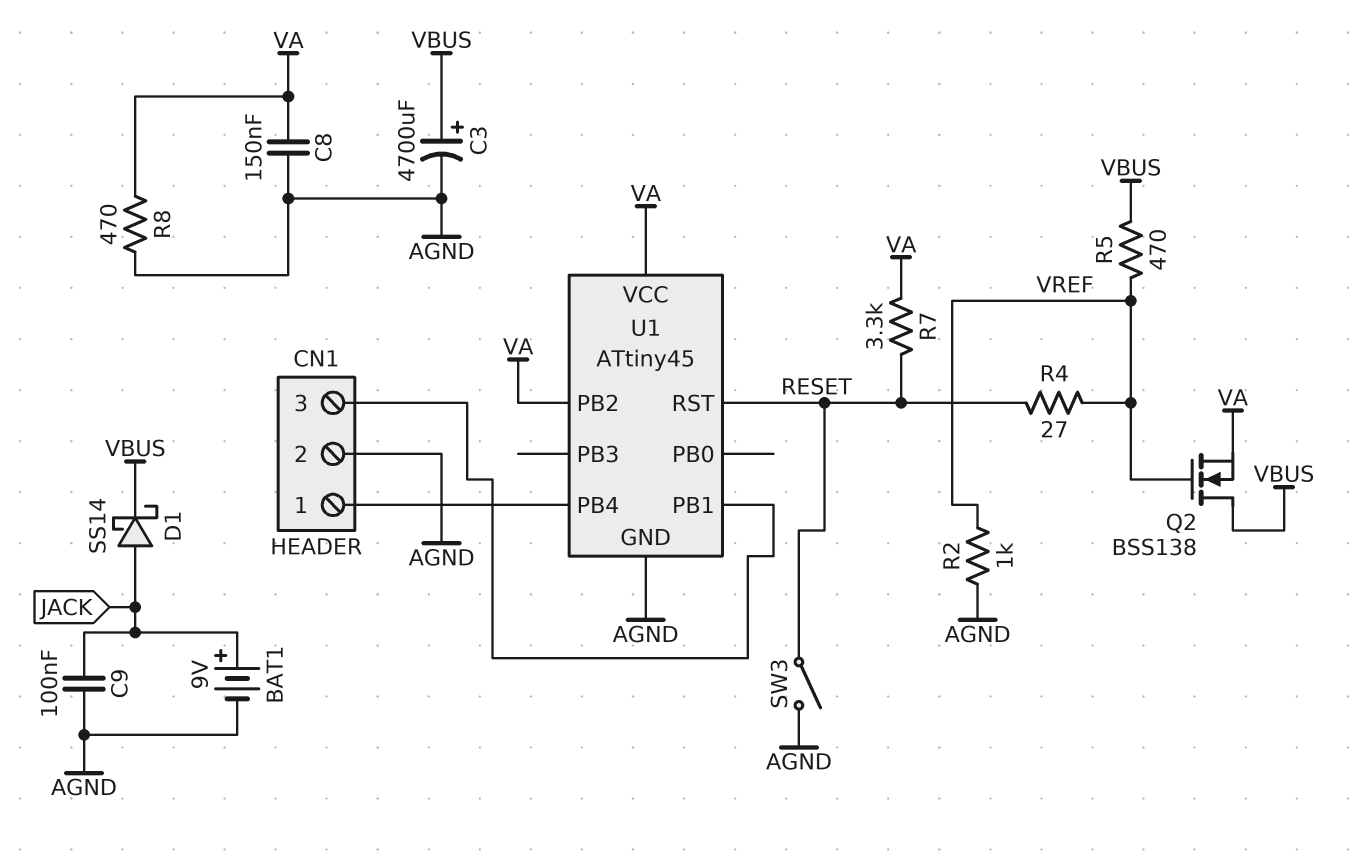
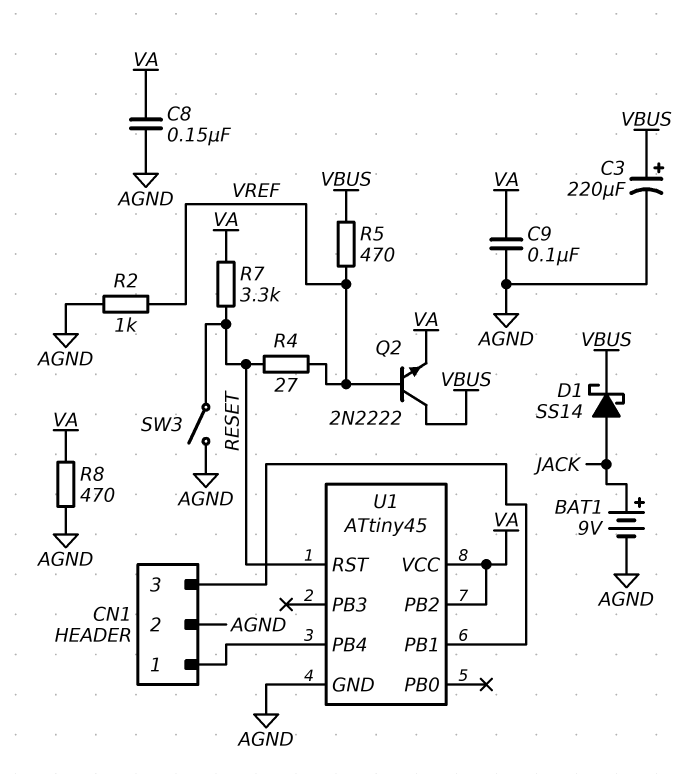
C3: 4700uF (plus VBUS, minus AGND) -> 220uF (plus VBUS, minus AGND)
C9: 100nF (AGND, JACK) -> 100nF (AGND, VA)
Q2: NMOS BSS138 (G VREF, D VBUS, S VA) -> NPN 2N2222 (B VREF, C VBUS, E VA)

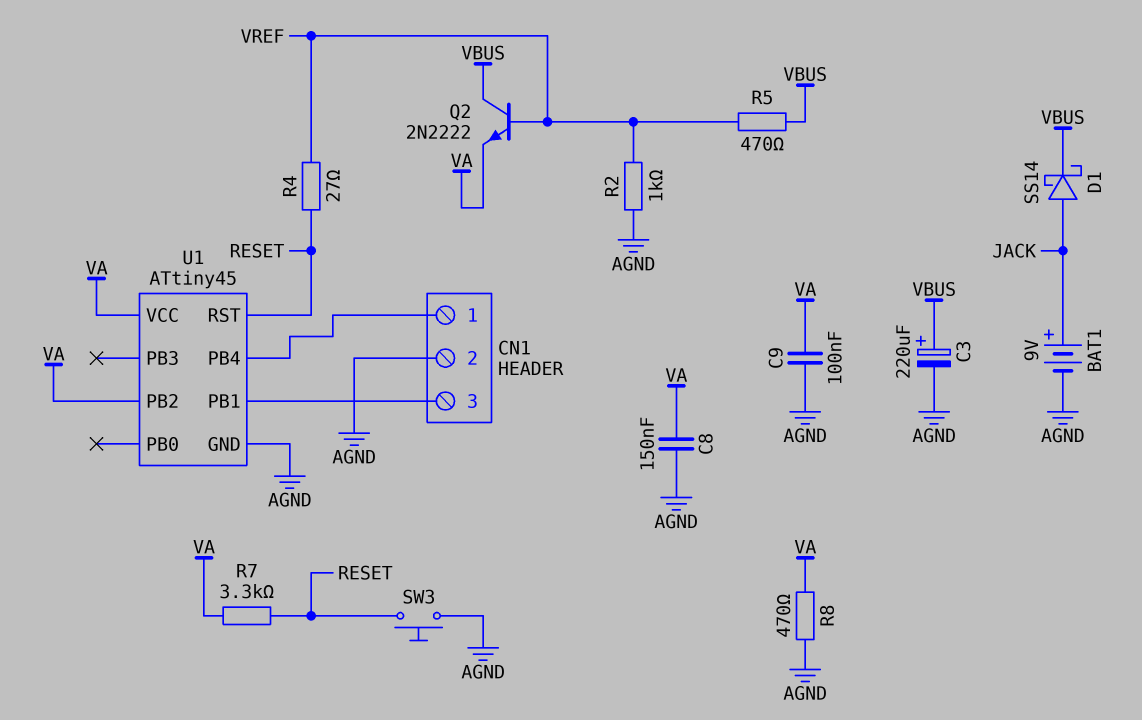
SW3: switch (AGND, RESET) -> button (AGND, RESET)

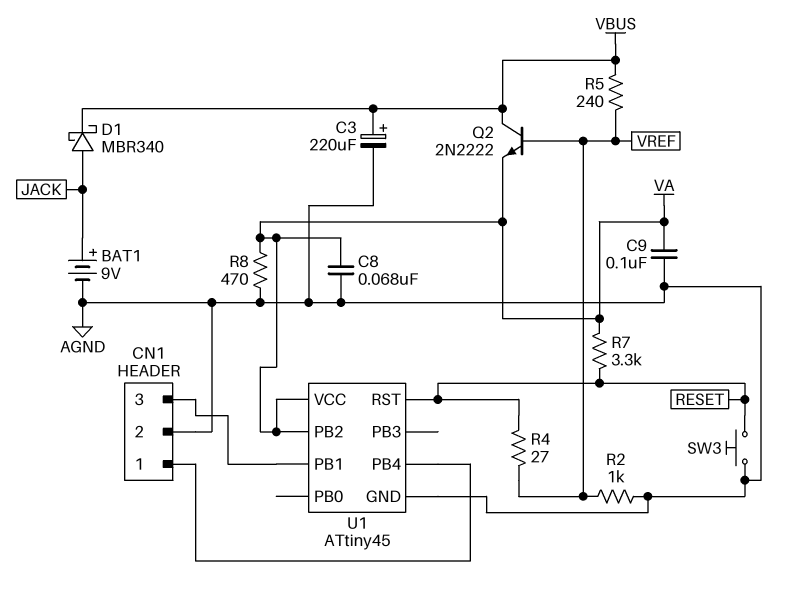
C8: 150nF (AGND, VA) -> 68nF (AGND, VA)
D1: schottky SS14 (A JACK, K VBUS) -> schottky MBR340 (A JACK, K VBUS)
R5: 470 (VBUS, VREF) -> 240 (VBUS, VREF)

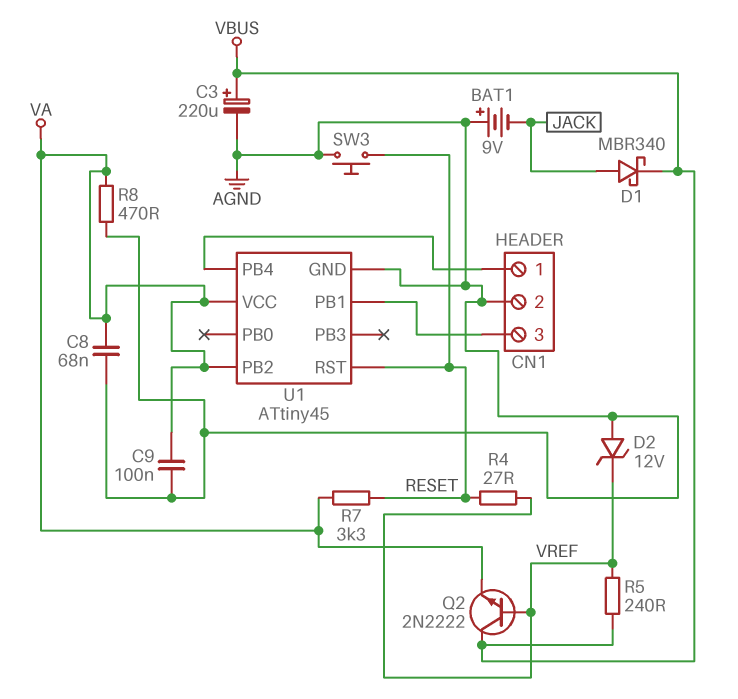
BAT1: 9V (plus JACK, minus AGND) -> 9V (plus AGND, minus JACK)
D2: none -> zener 12V (A AGND, K VREF)
R2: 1k (AGND, VREF) -> none

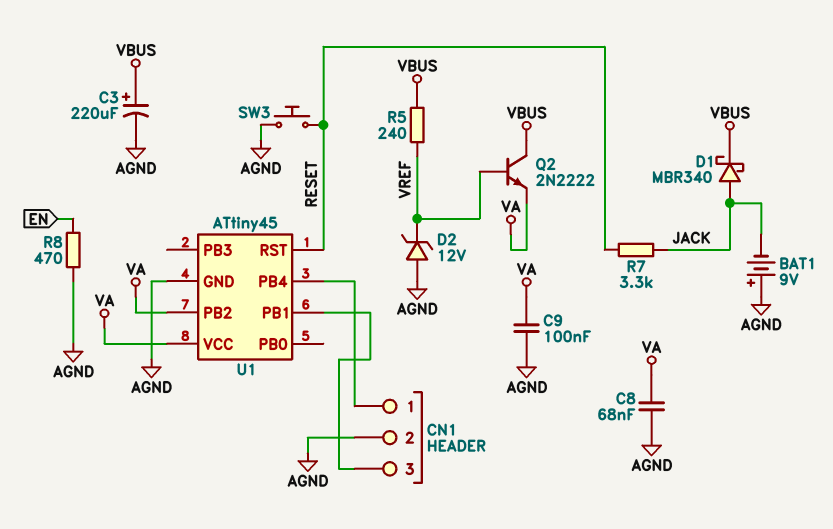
R4: 27 (RESET, VREF) -> none
R7: 3.3k (RESET, VA) -> 3.3k (JACK, RESET)
R8: 470 (AGND, VA) -> 470 (AGND, EN)

